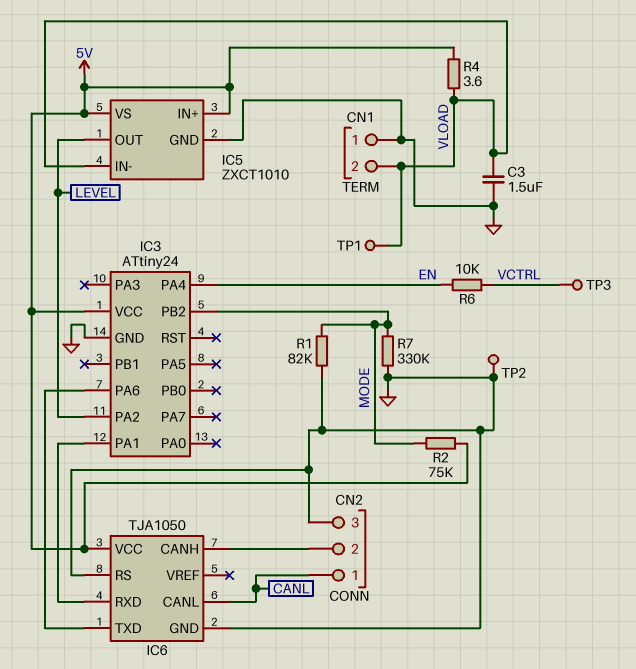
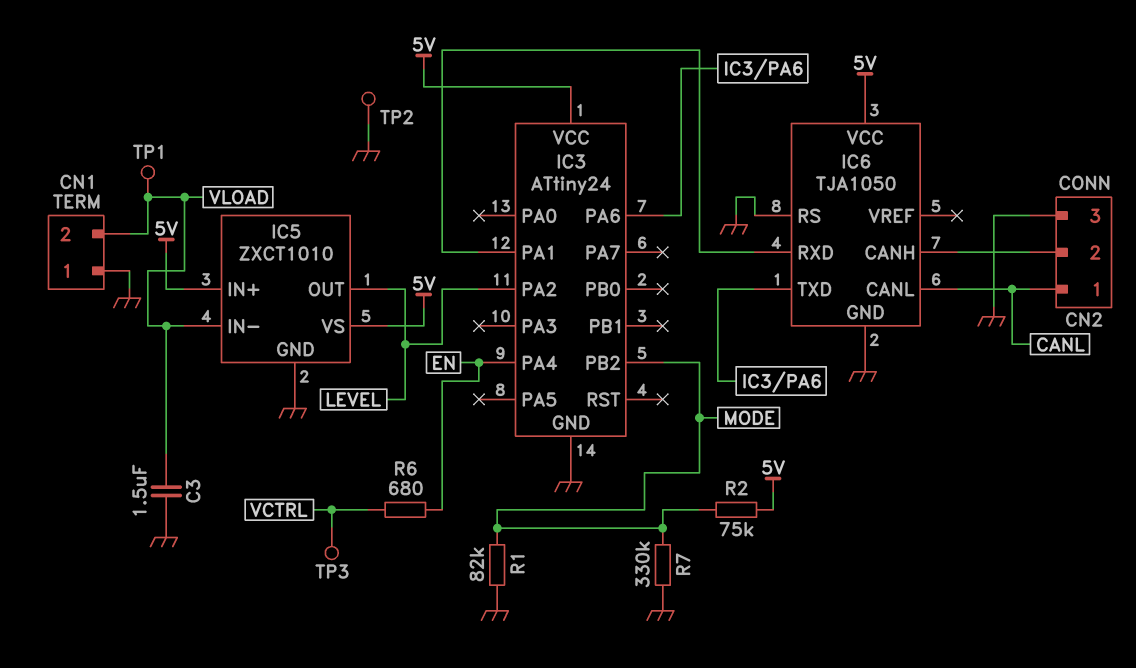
R4: 3.6 (5V, VLOAD) -> none
R6: 10k (EN, VCTRL) -> 680 (EN, VCTRL)

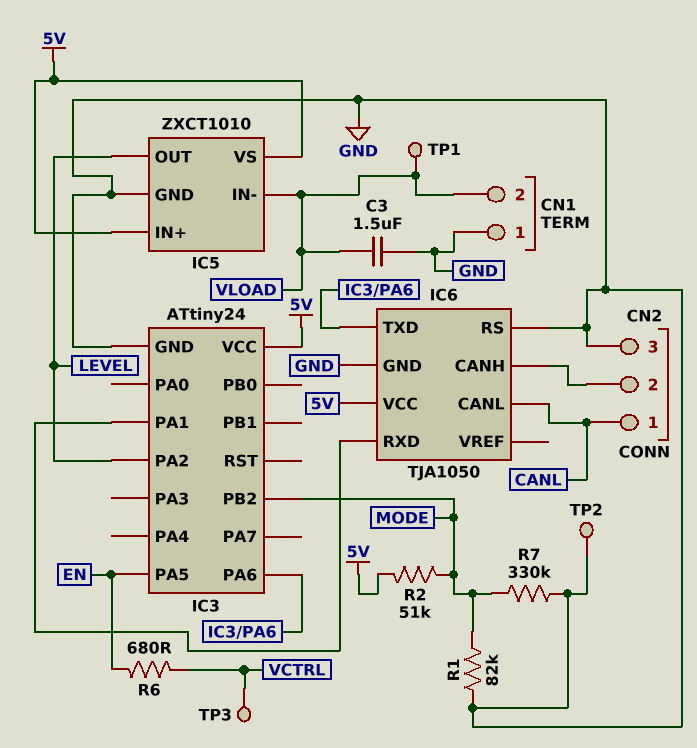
IC3 pin PA4: EN -> none
IC3 pin PA5: none -> EN
R2: 75k (5V, MODE) -> 51k (5V, MODE)

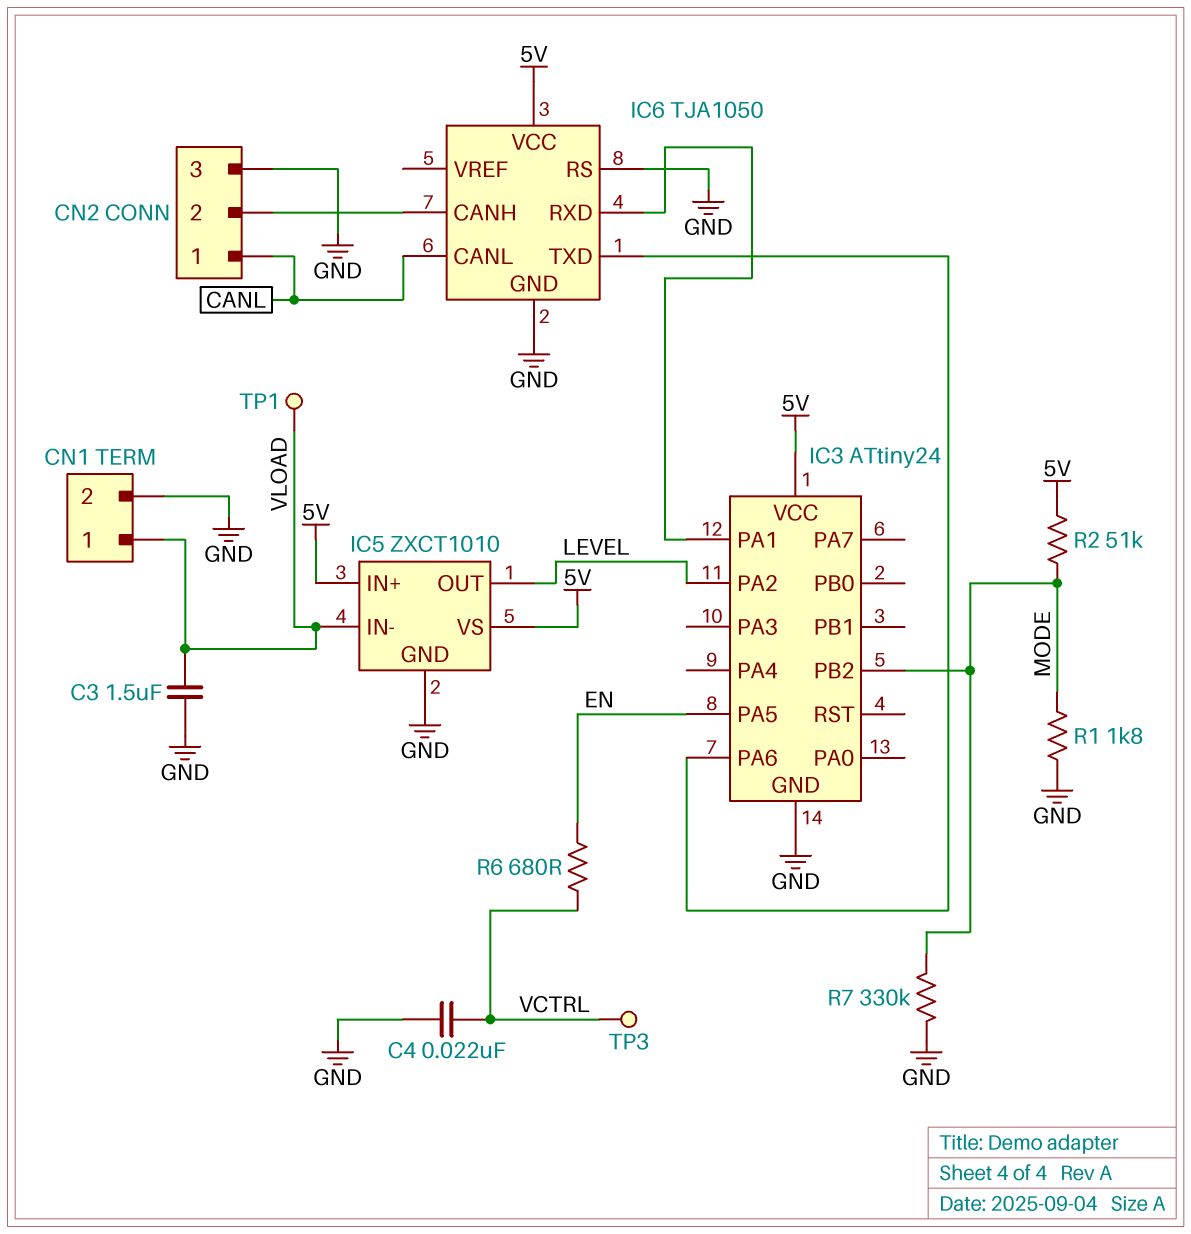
C4: none -> 22nF (GND, VCTRL)
CN1 pin 1: GND -> VLOAD
CN1 pin 2: VLOAD -> GND
R1: 82k (GND, MODE) -> 1.8k (GND, MODE)
TP2: test point (GND) -> none

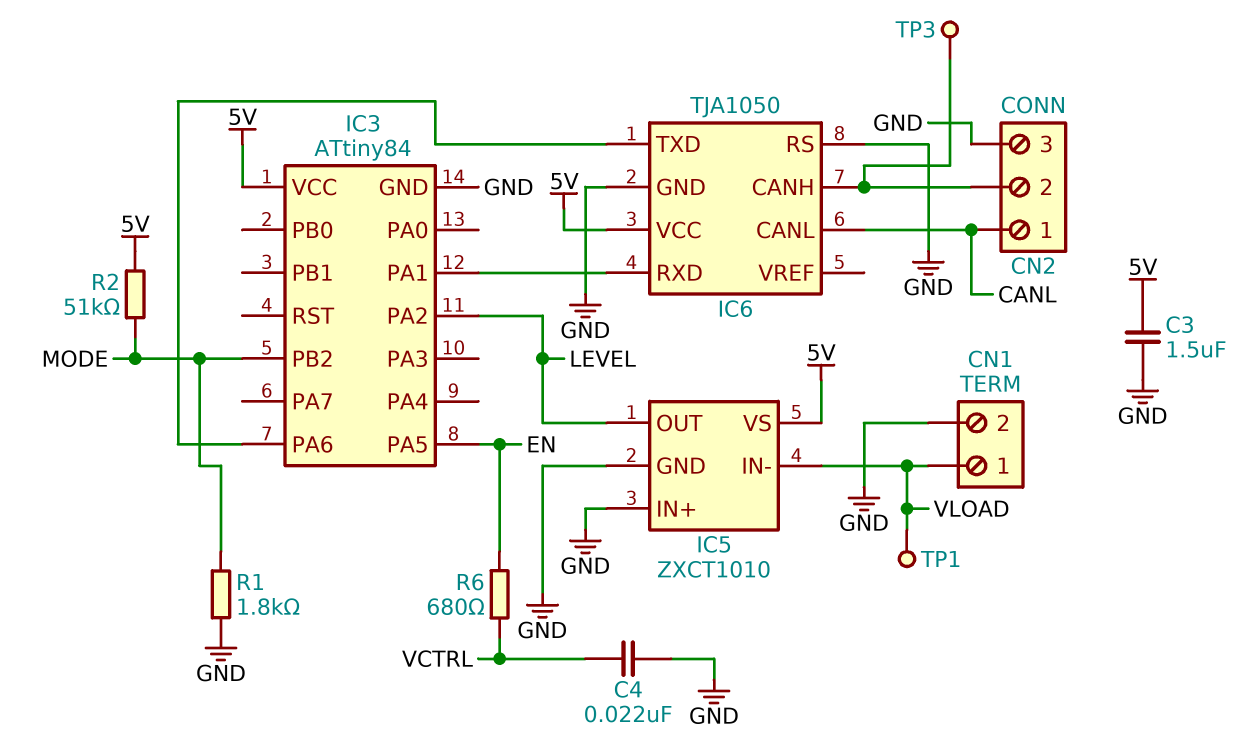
C3: 1.5uF (GND, VLOAD) -> 1.5uF (5V, GND)
IC3: ATtiny24 -> ATtiny84
IC5 pin IN+: 5V -> GND
R7: 330k (GND, MODE) -> none
TP3: test point (VCTRL) -> test point (CN2/2)

